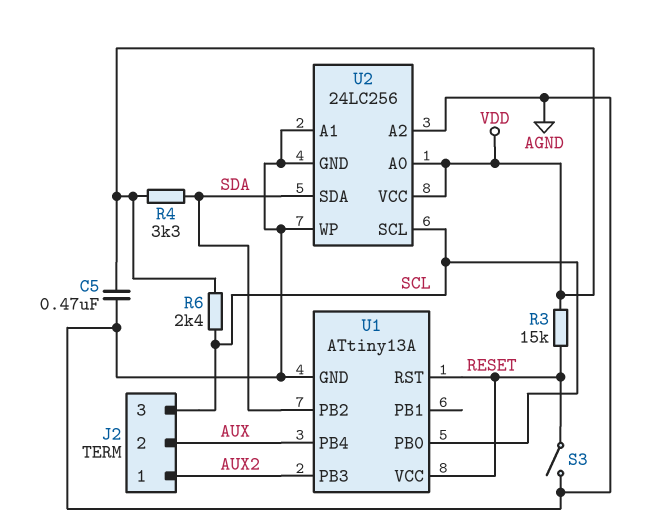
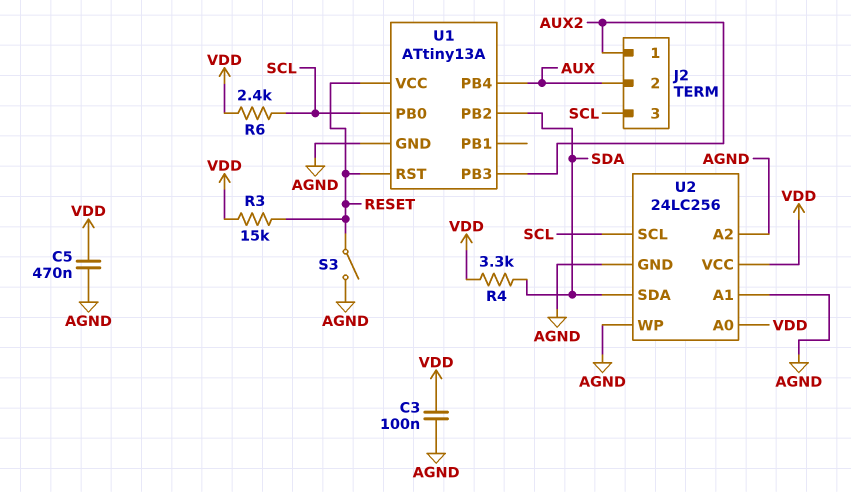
C3: none -> 100nF (AGND, VDD)

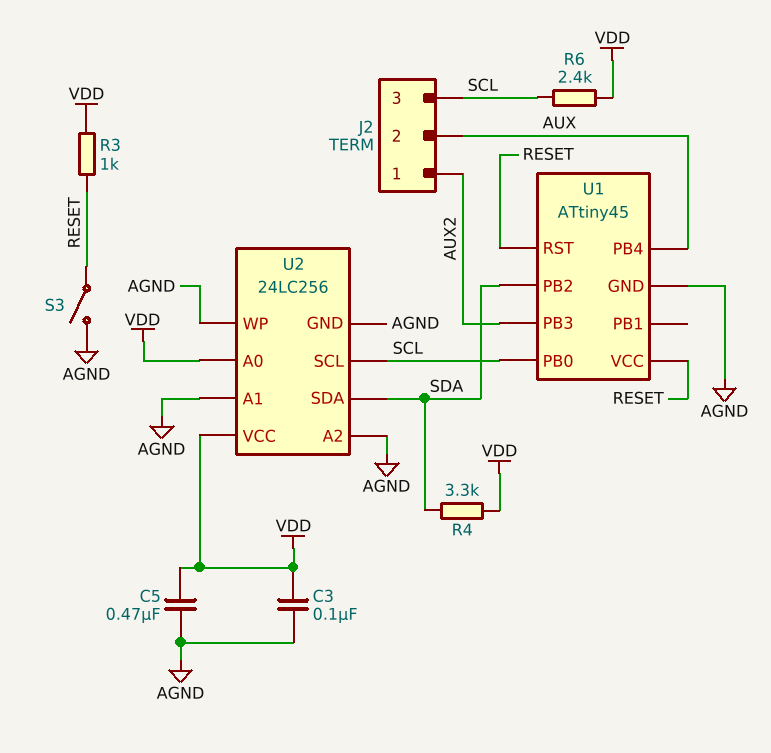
R3: 15k (RESET, VDD) -> 1k (RESET, VDD)
U1: ATtiny13A -> ATtiny45

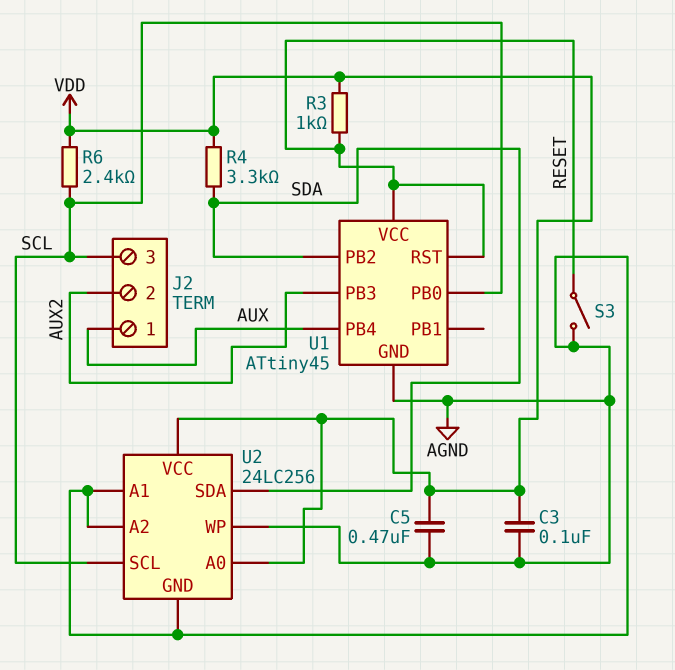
J2 pin 1: AUX2 -> AUX
J2 pin 2: AUX -> AUX2

